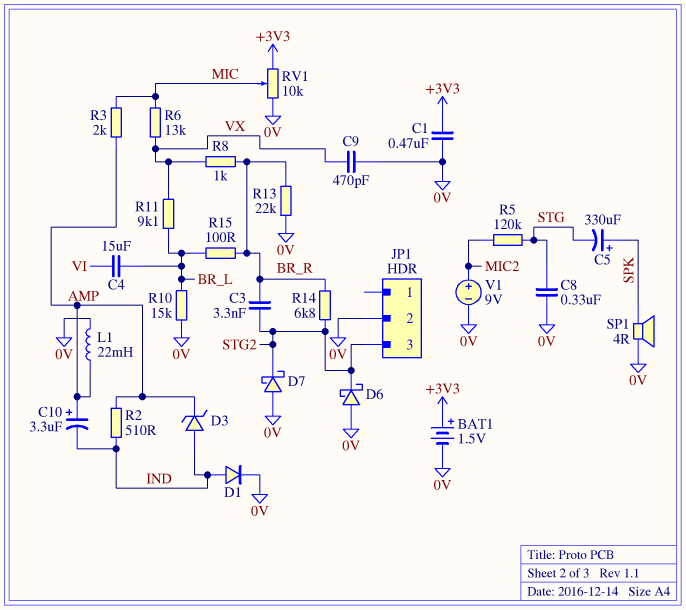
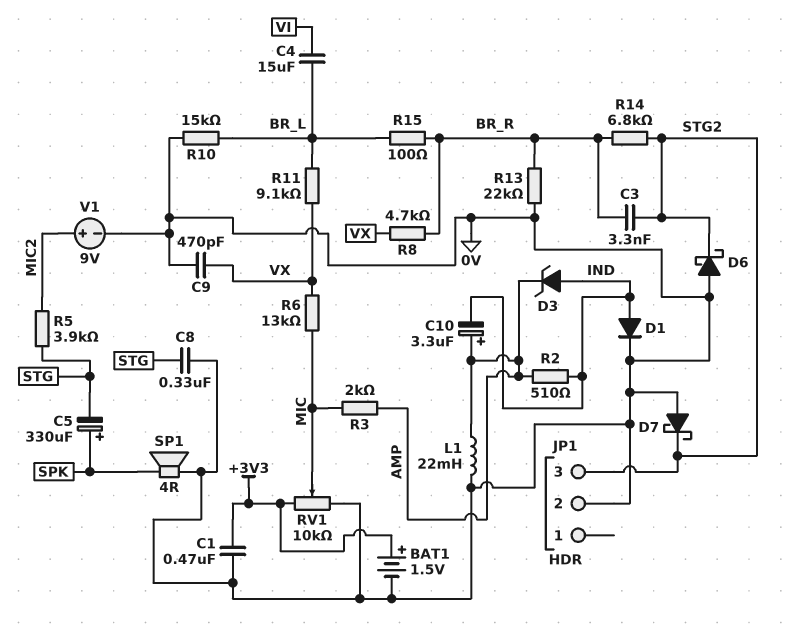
R5: 120k (MIC2, STG) -> 3.9k (MIC2, STG)
R8: 1k (BR_R, VX) -> 4.7k (BR_R, VX)

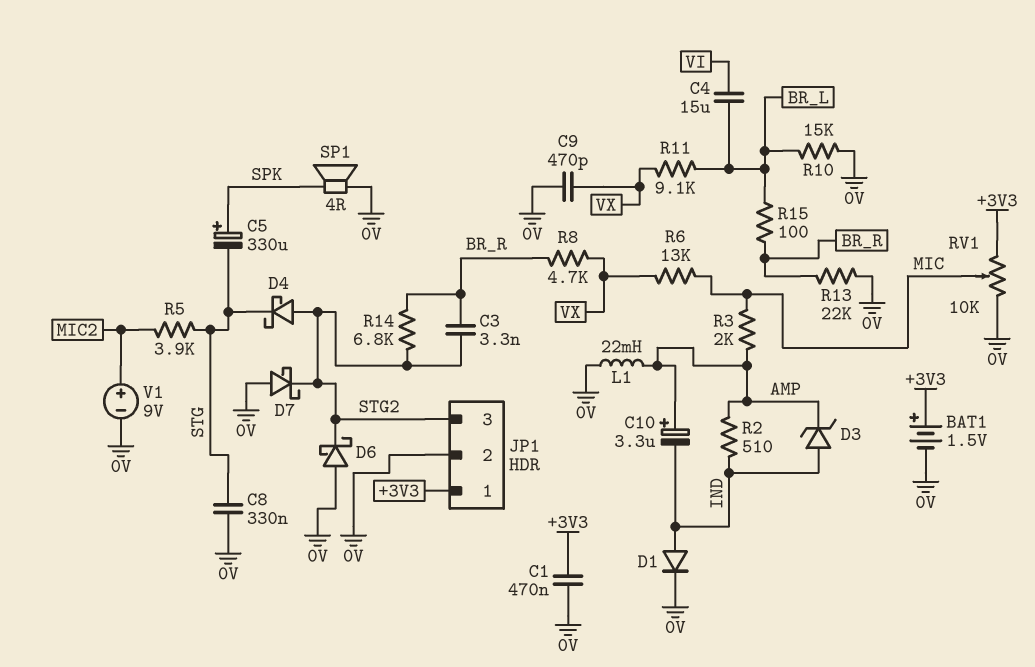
D4: none -> schottky (A STG2, K STG)
JP1 pin 1: none -> +3V3

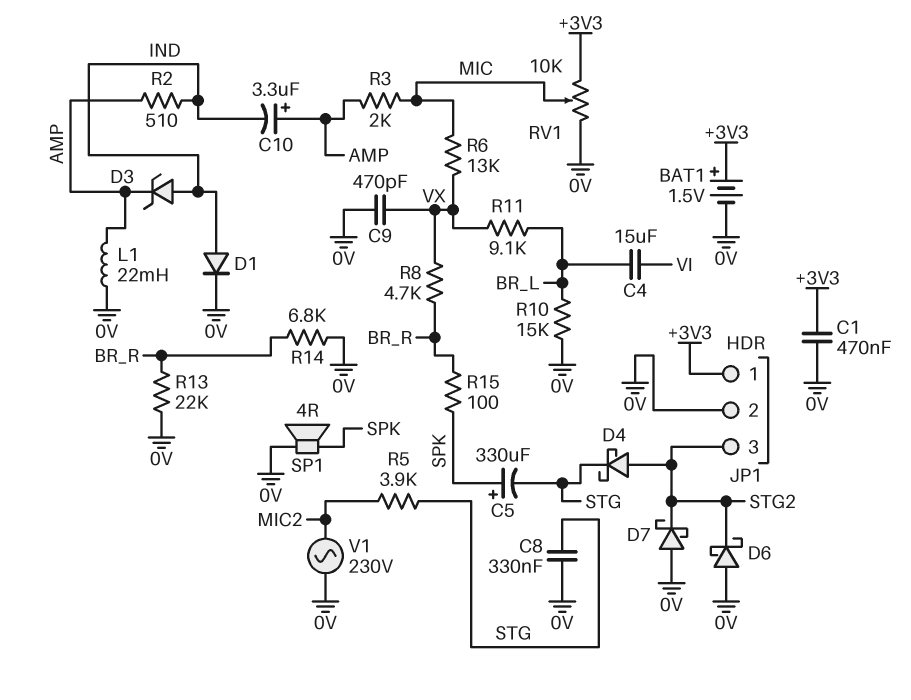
C3: 3.3nF (BR_R, STG2) -> none
R14: 6.8k (BR_R, STG2) -> 6.8k (0V, BR_R)
R15: 100 (BR_L, BR_R) -> 100 (BR_R, SPK)
V1: 9V (plus MIC2, minus 0V) -> AC 230V (0V, MIC2)

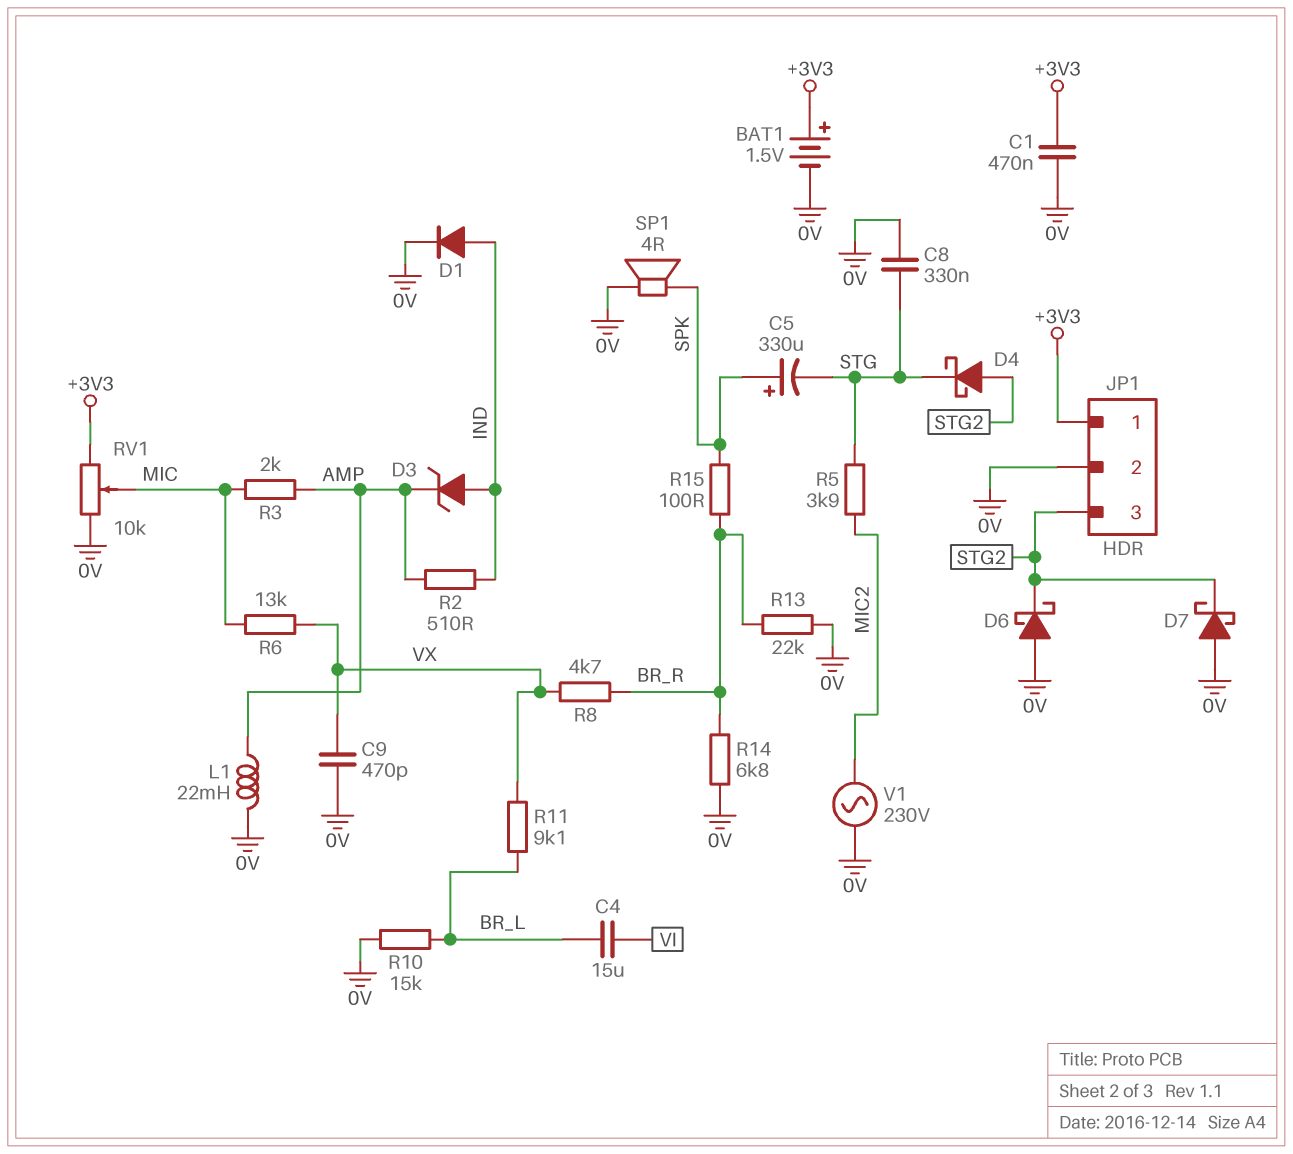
C10: 3.3uF (plus AMP, minus IND) -> none

